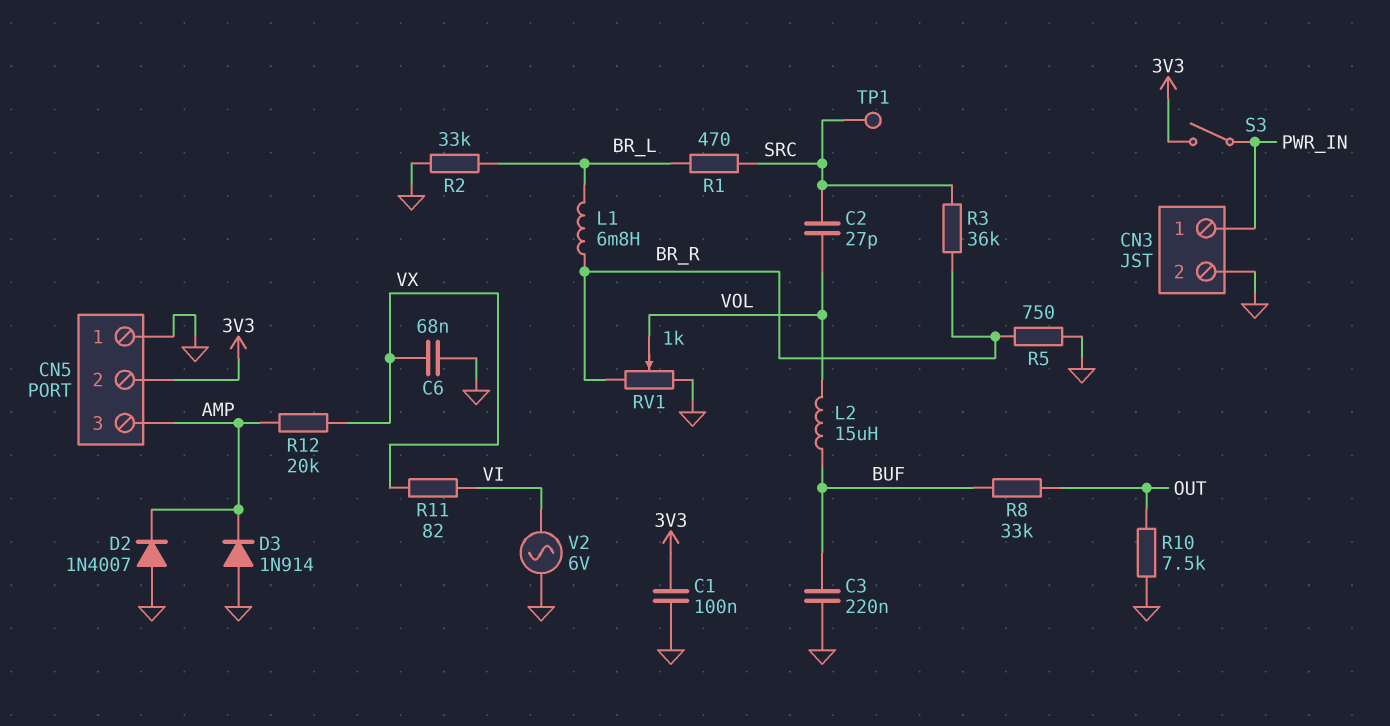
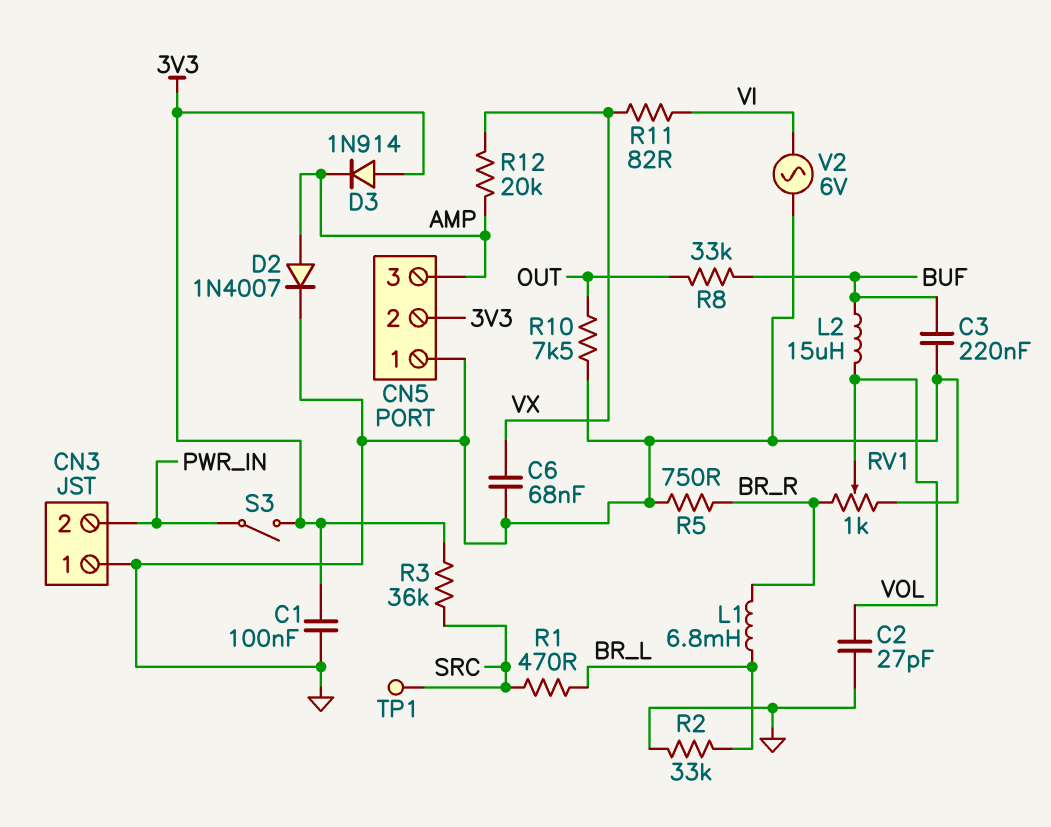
C2: 27pF (SRC, VOL) -> 27pF (GND, VOL)
CN3 pin 1: PWR_IN -> GND
CN3 pin 2: GND -> PWR_IN
D2: diode 1N4007 (A GND, K AMP) -> diode 1N4007 (A AMP, K GND)
D3: diode 1N914 (A GND, K AMP) -> diode 1N914 (A 3V3, K AMP)
R3: 36k (BR_R, SRC) -> 36k (3V3, SRC)

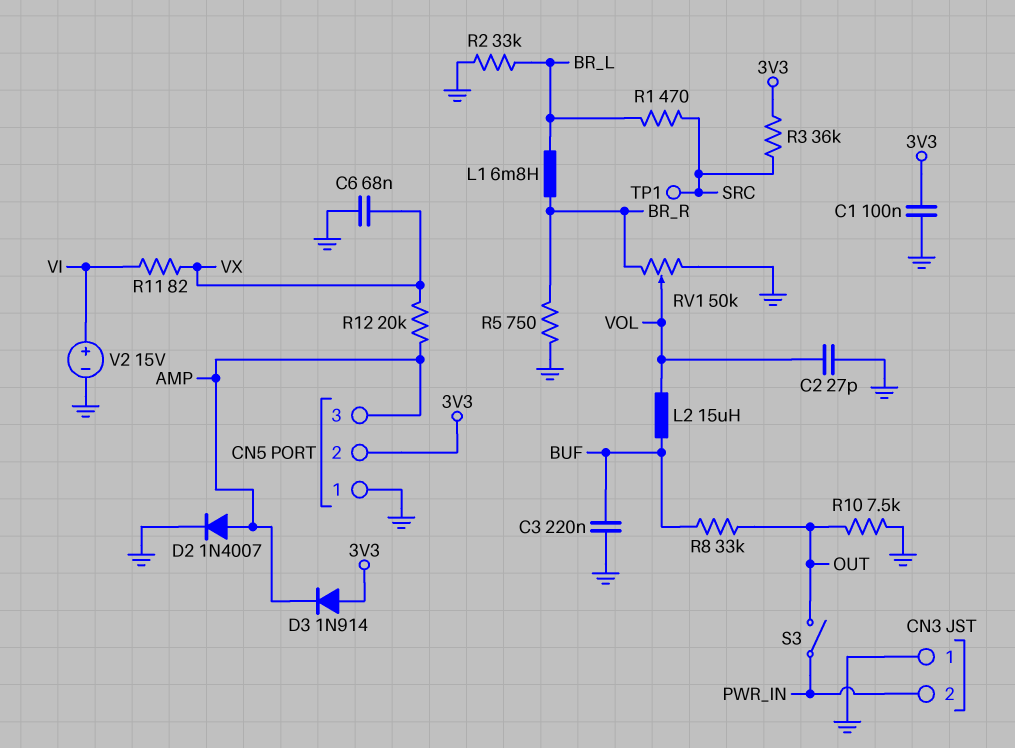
RV1: 1k (BR_R, GND, wiper VOL) -> 50k (BR_R, GND, wiper VOL)
S3: switch (3V3, PWR_IN) -> switch (OUT, PWR_IN)
V2: AC 6V (GND, VI) -> 15V (plus VI, minus GND)

